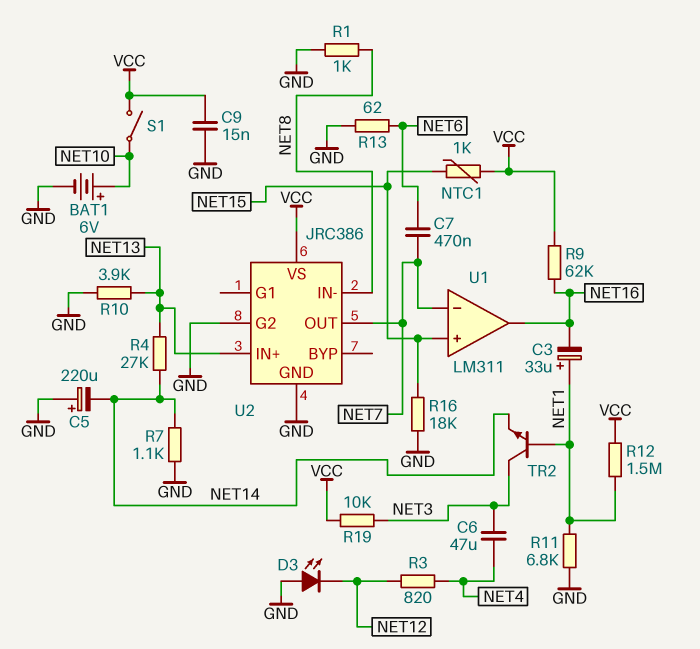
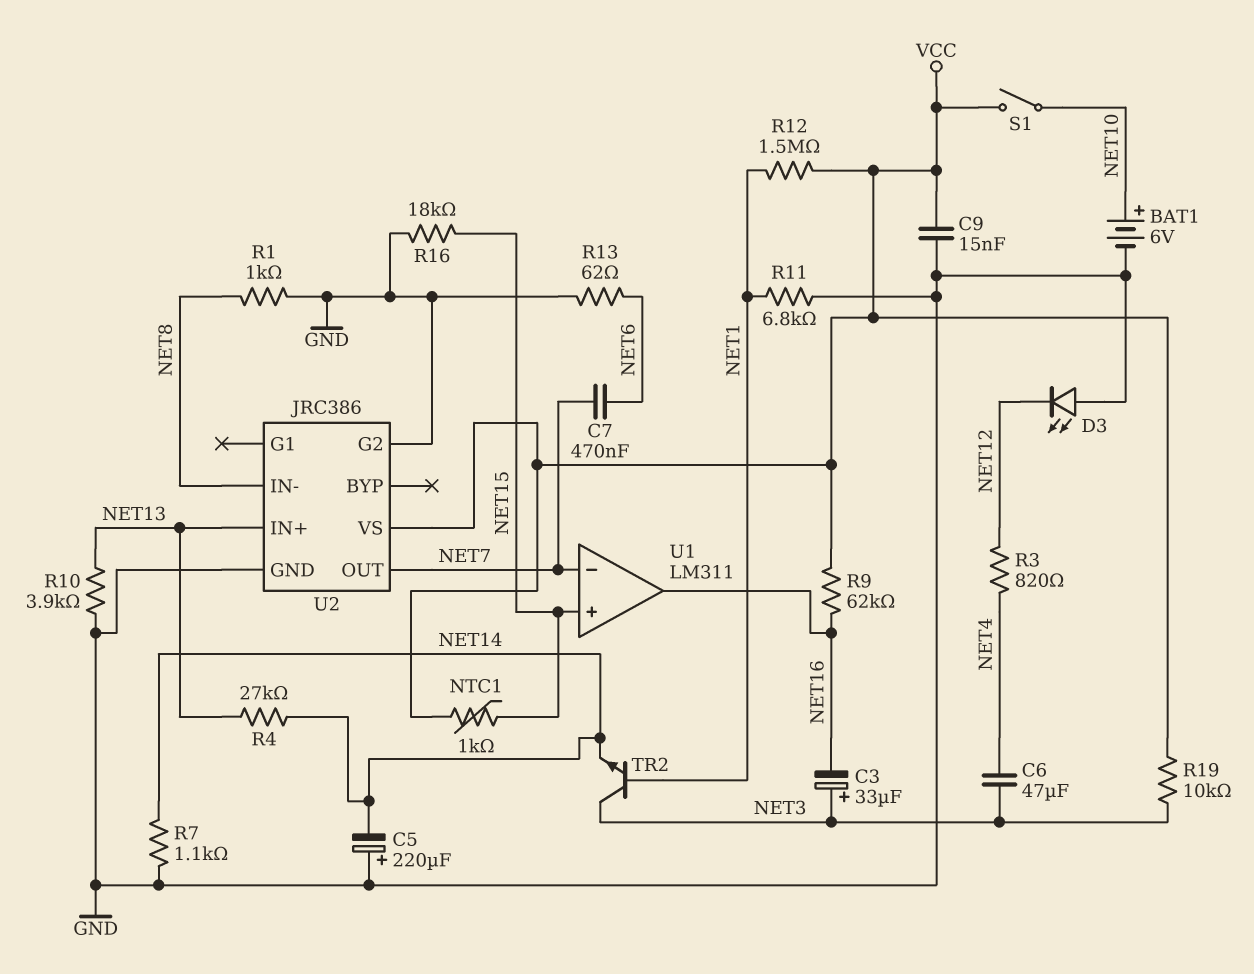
C3: 33uF (plus NET1, minus NET16) -> 33uF (plus NET3, minus NET16)

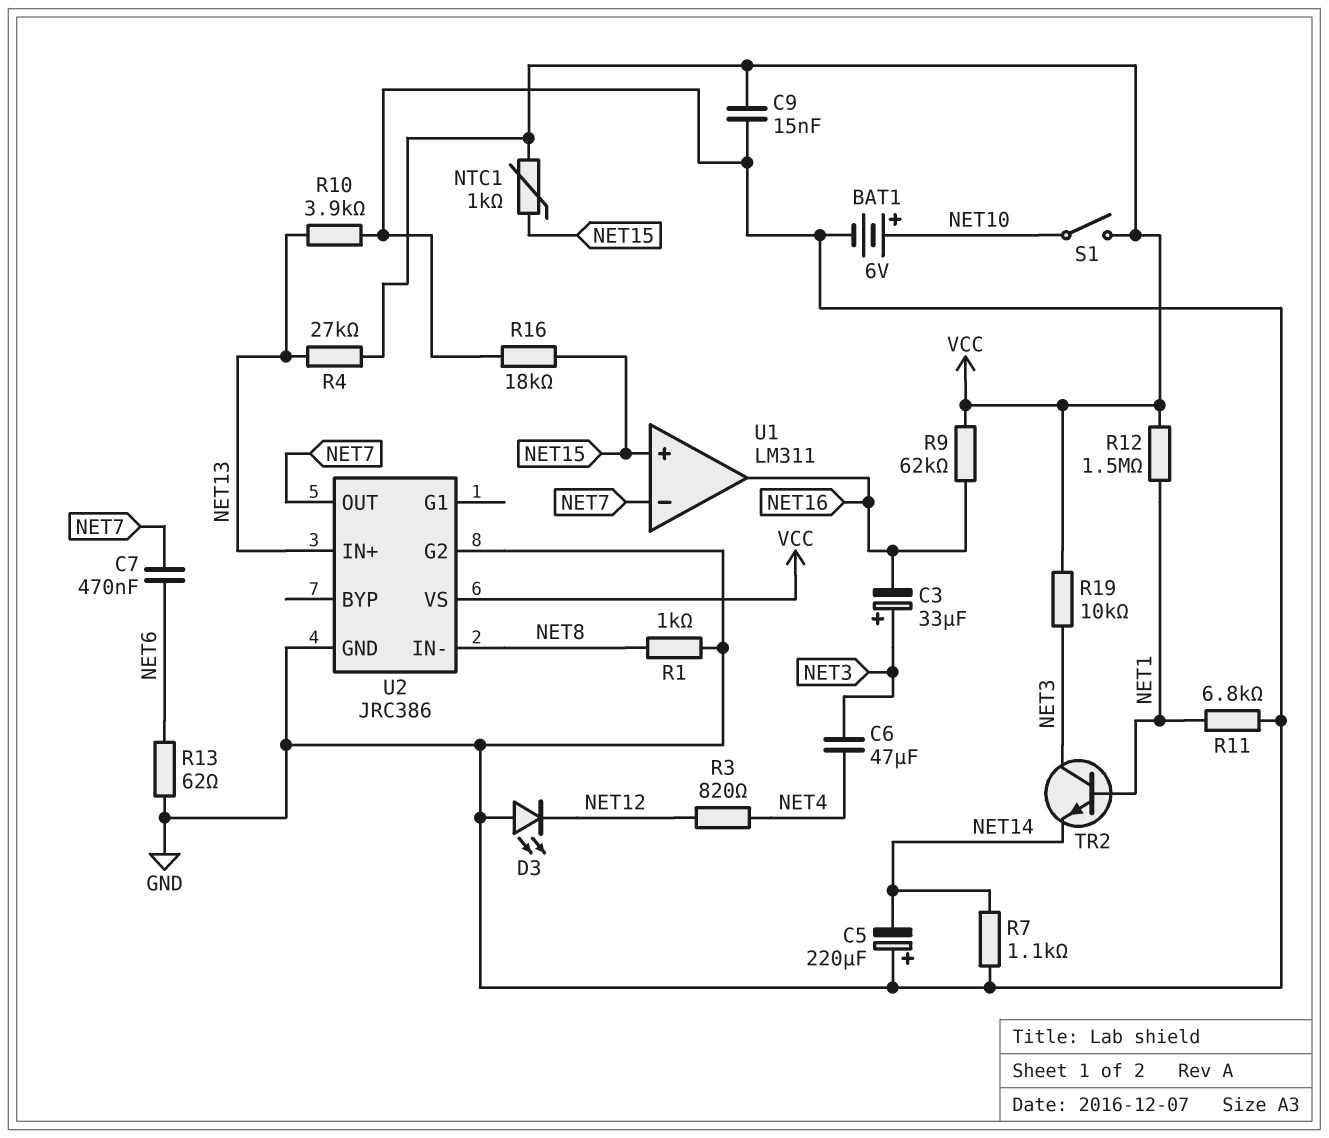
R4: 27k (NET13, NET14) -> 27k (NET13, VCC)

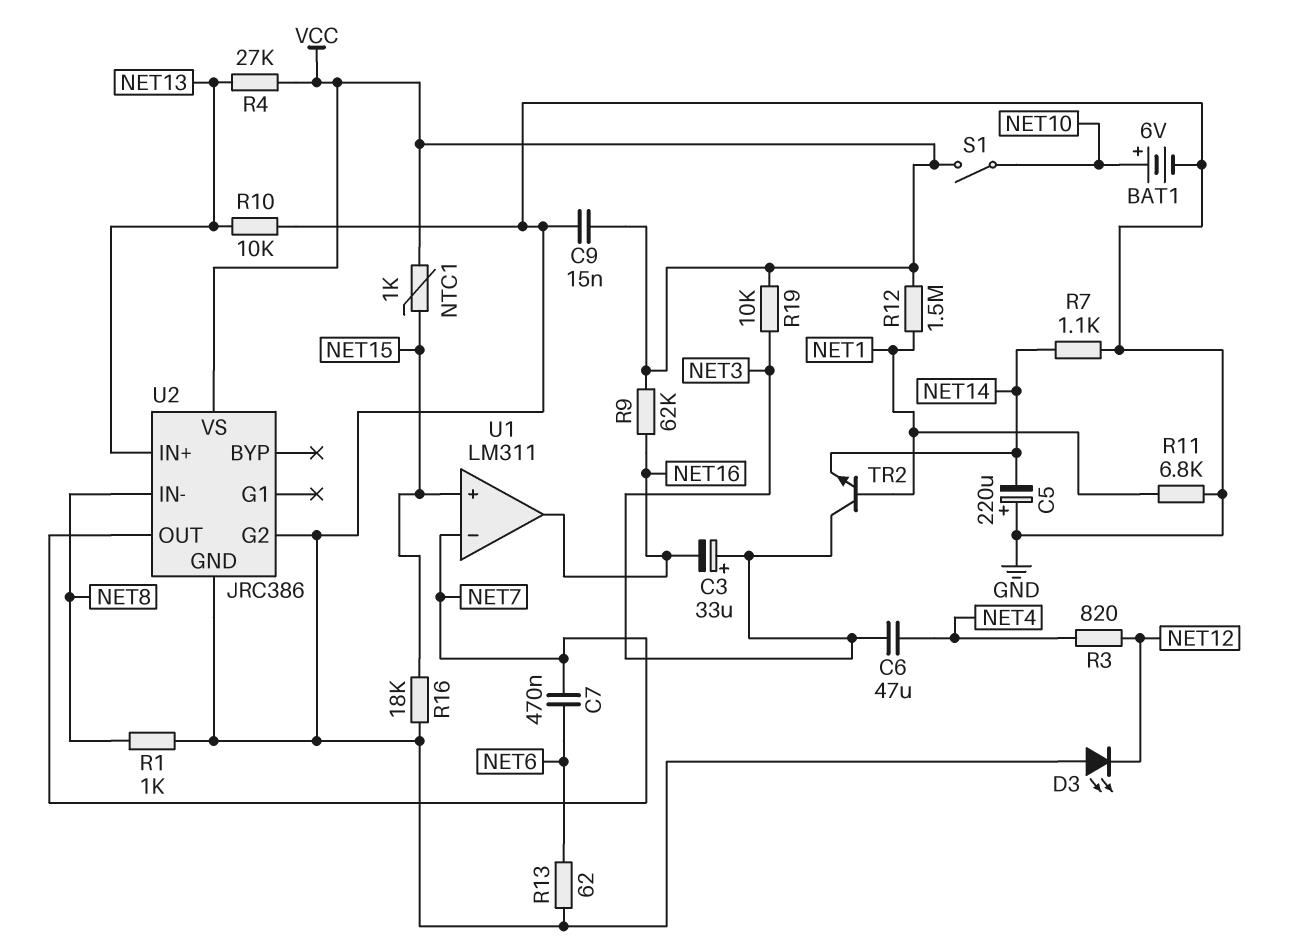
R10: 3.9k (GND, NET13) -> 10k (GND, NET13)

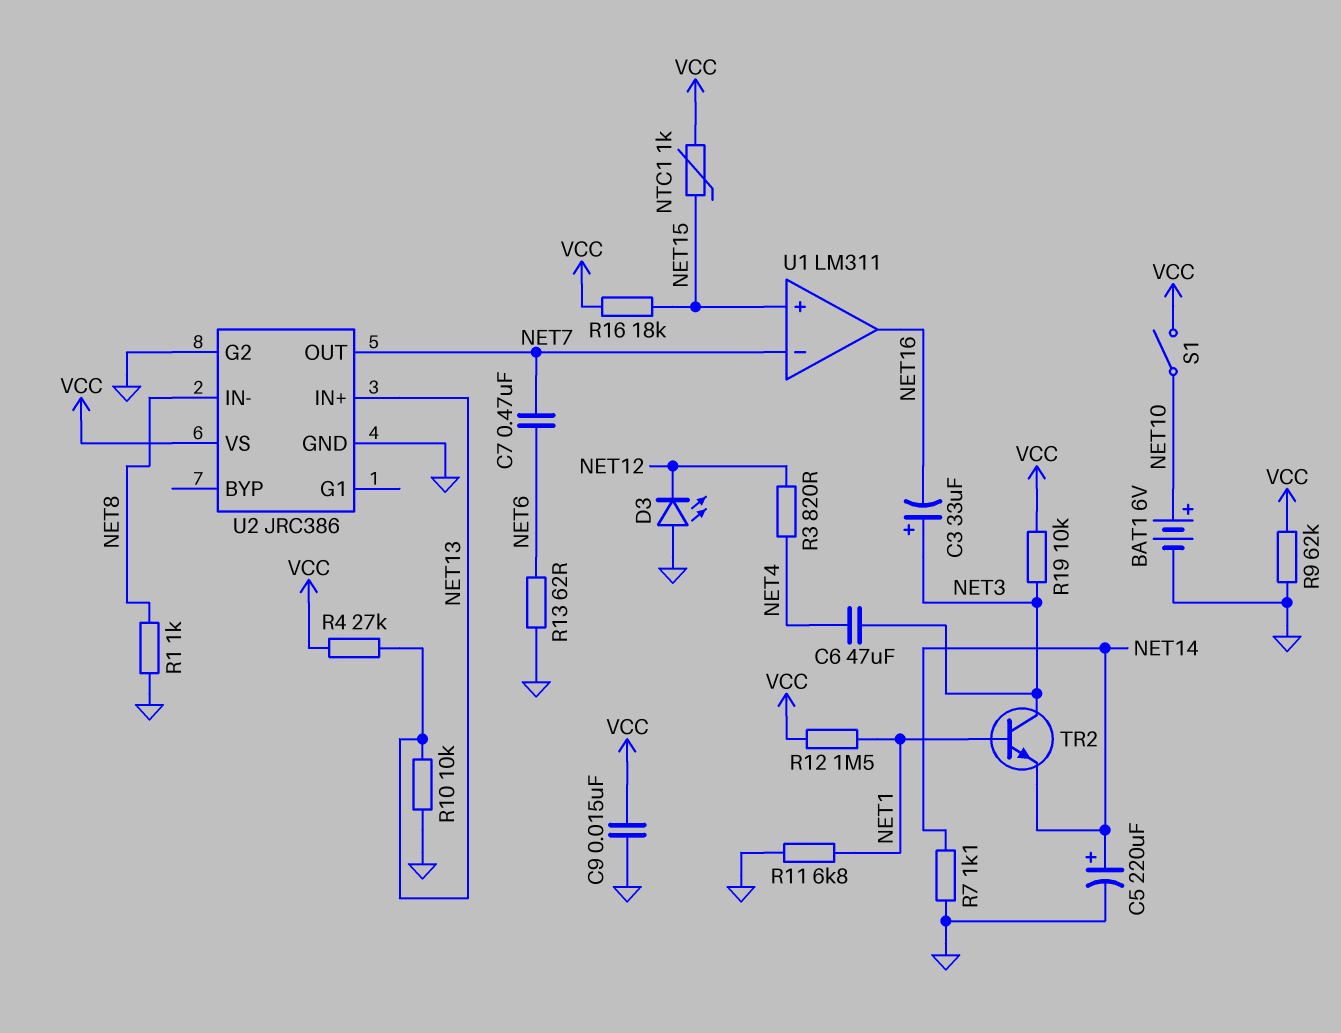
C5: 220uF (plus GND, minus NET14) -> 220uF (plus NET14, minus GND)
R9: 62k (NET16, VCC) -> 62k (GND, VCC)
R16: 18k (GND, NET15) -> 18k (NET15, VCC)

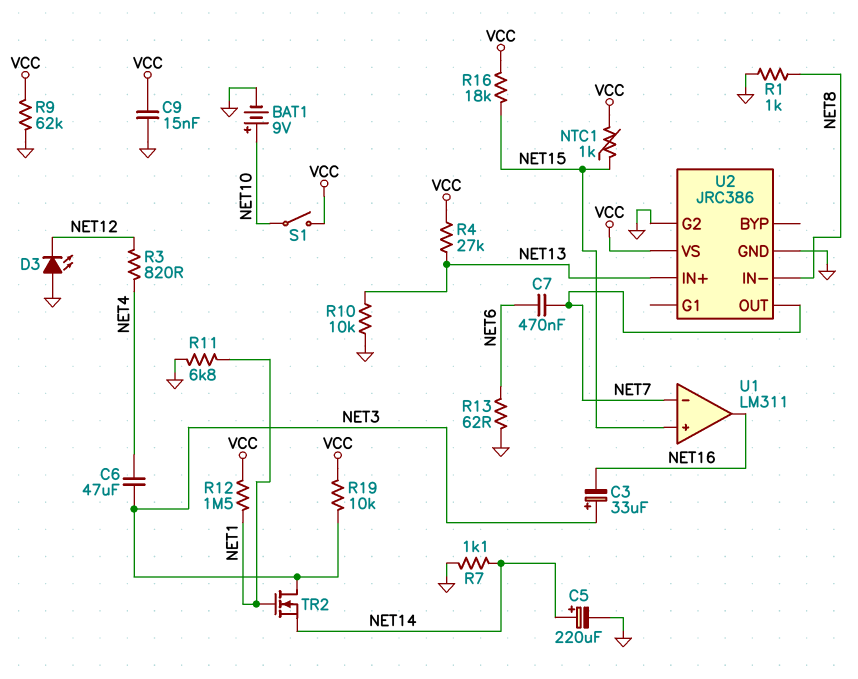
BAT1: 6V (plus NET10, minus GND) -> 9V (plus NET10, minus GND)
TR2: NPN (B NET1, C NET3, E NET14) -> NMOS (G NET1, D NET3, S NET14)

